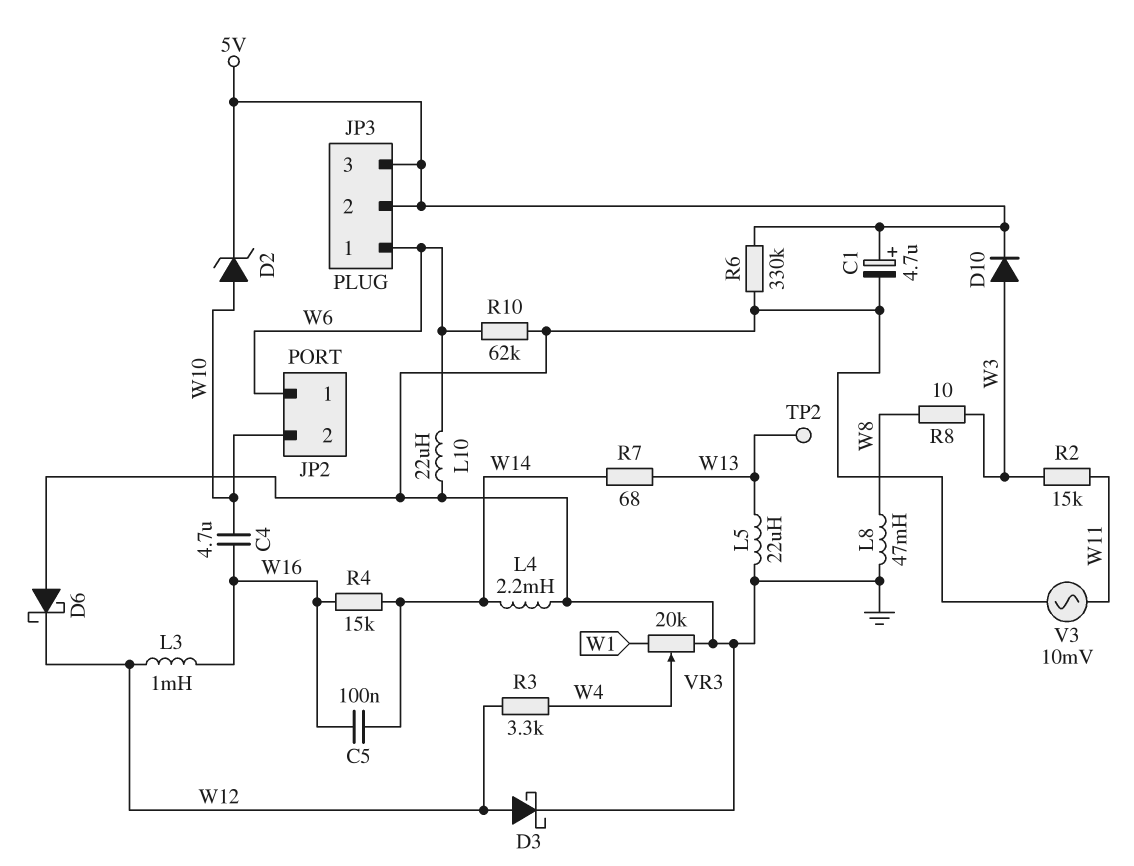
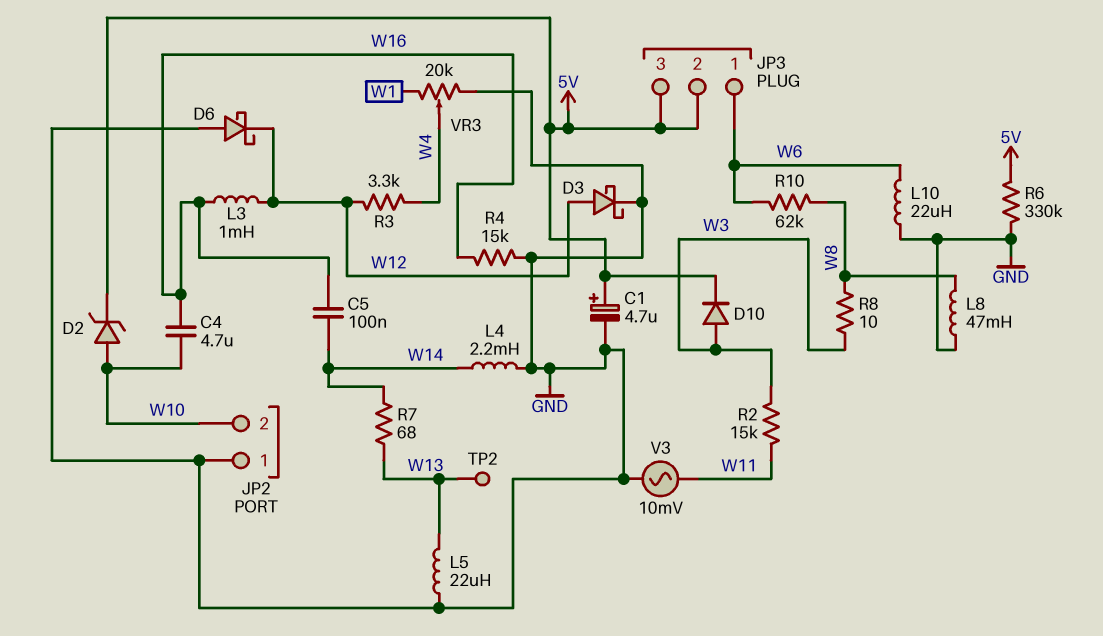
JP2 pin 1: W6 -> GND
R4: 15k (W14, W16) -> 15k (GND, W16)
R10: 62k (GND, W6) -> 62k (W6, W8)

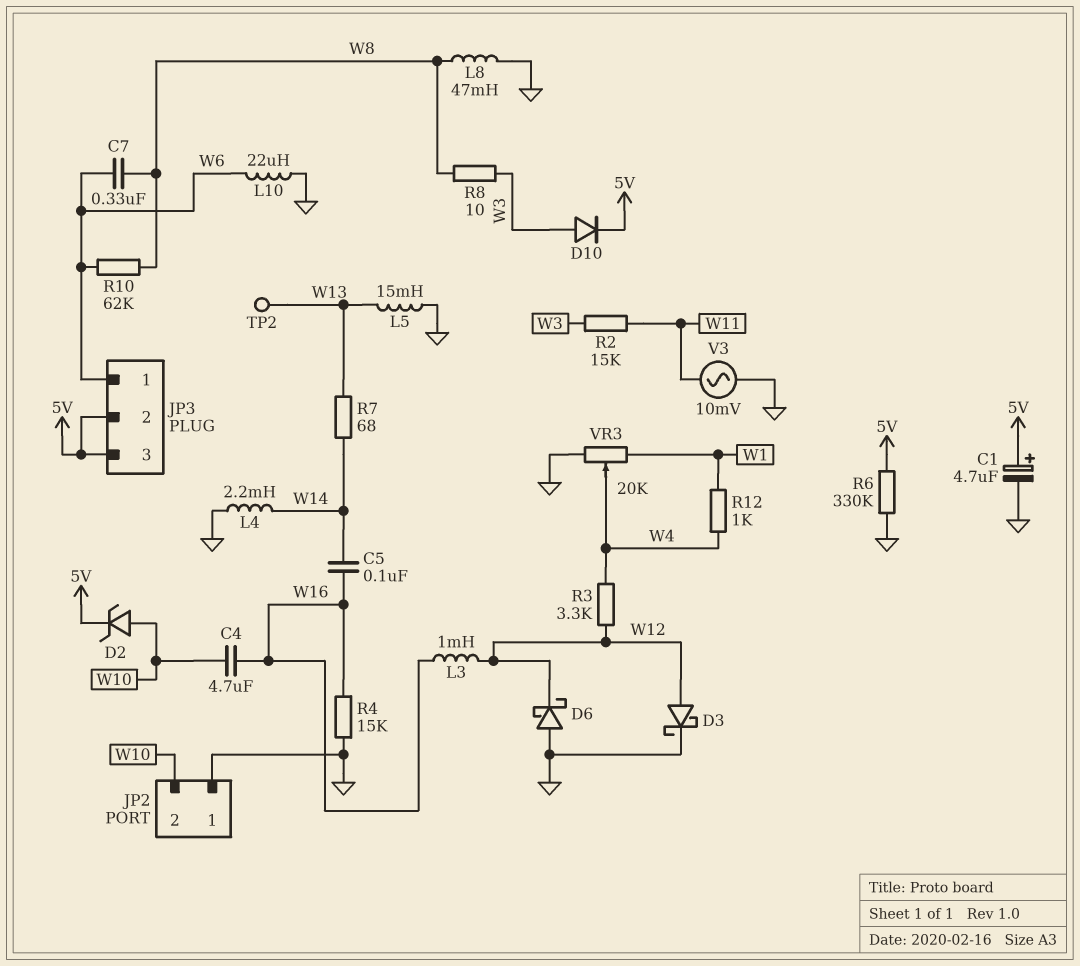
C7: none -> 330nF (W6, W8)
L5: 22uH (GND, W13) -> 15mH (GND, W13)
R12: none -> 1k (W1, W4)

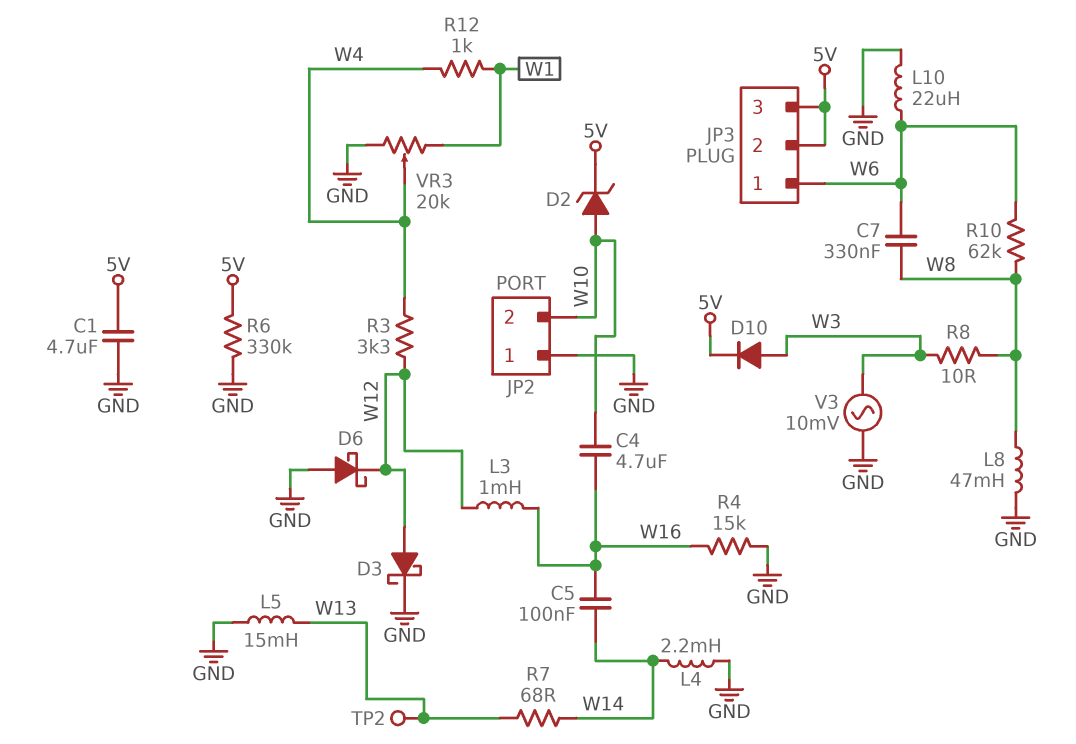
C1: 4.7uF (plus 5V, minus GND) -> 4.7uF (5V, GND)
R2: 15k (W3, W11) -> none
V3: AC 10mV (GND, W11) -> AC 10mV (GND, W3)

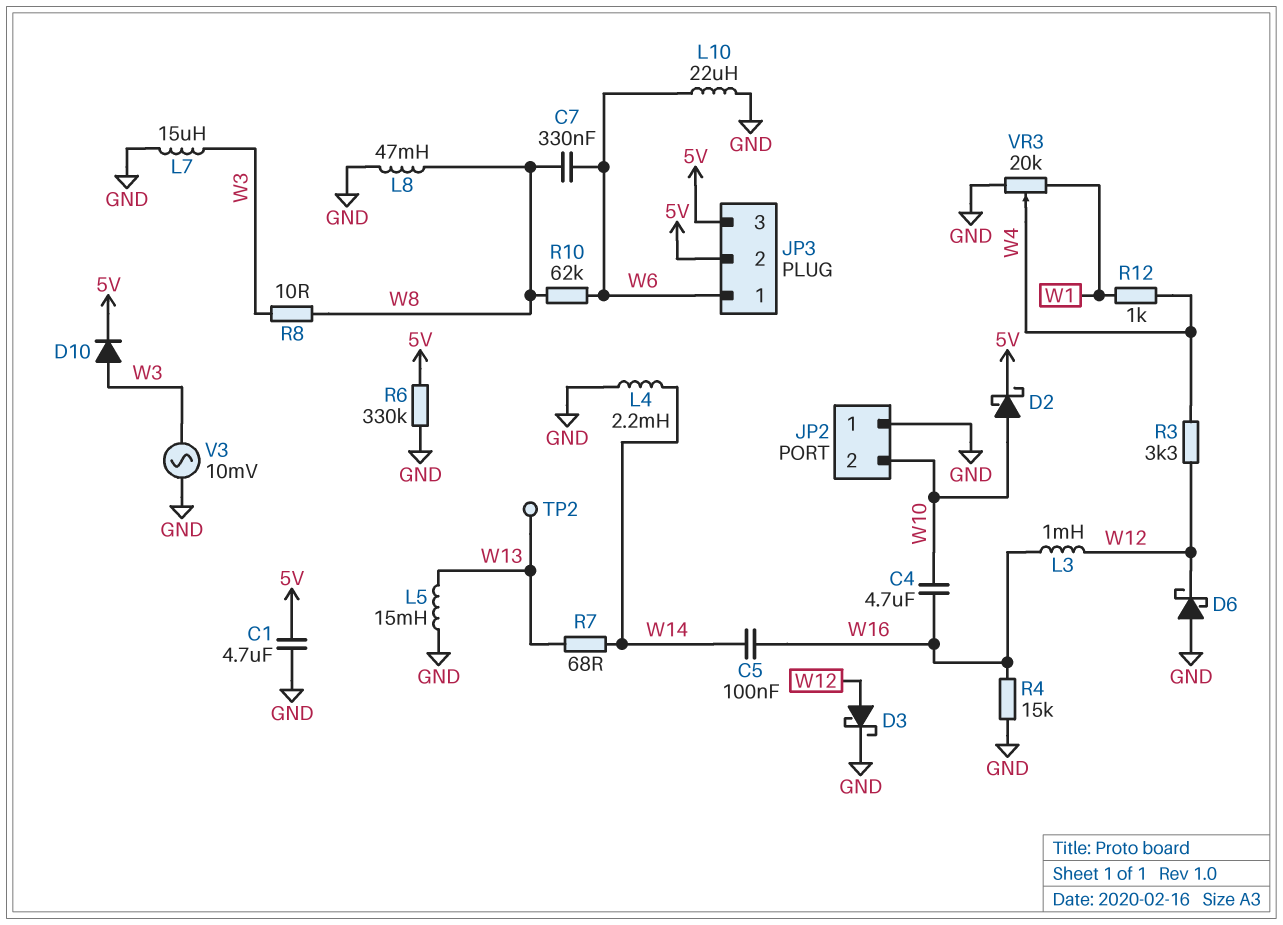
D2: zener (A W10, K 5V) -> schottky (A W10, K 5V)
L7: none -> 15uH (GND, W3)

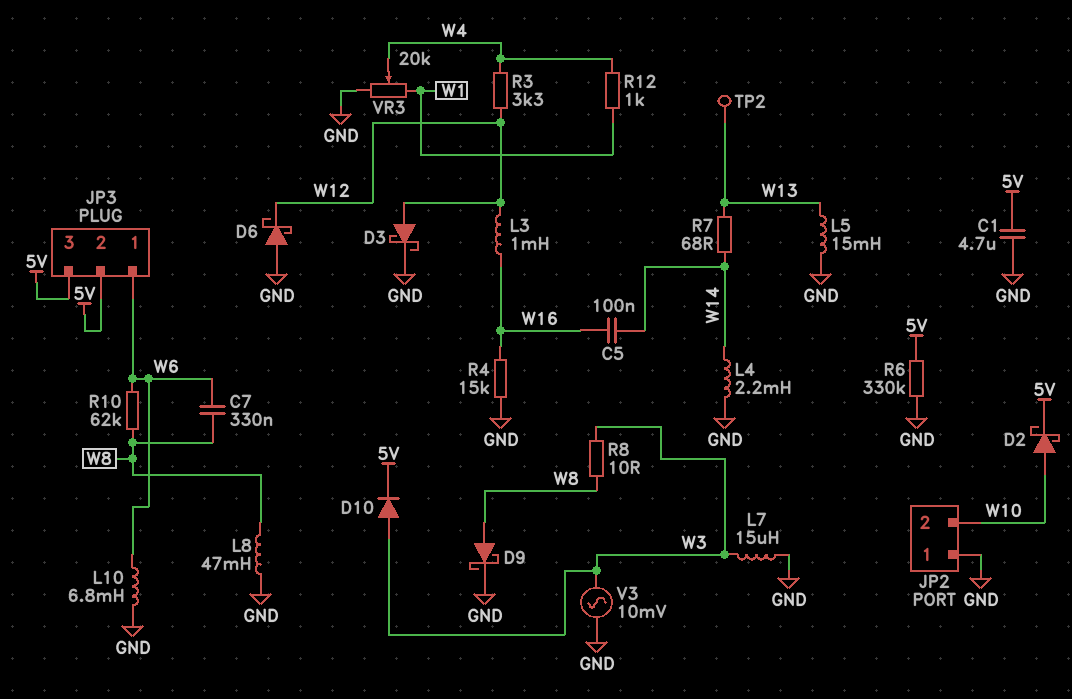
C4: 4.7uF (W10, W16) -> none
D9: none -> schottky (A W8, K GND)
L10: 22uH (GND, W6) -> 6.8mH (GND, W6)

